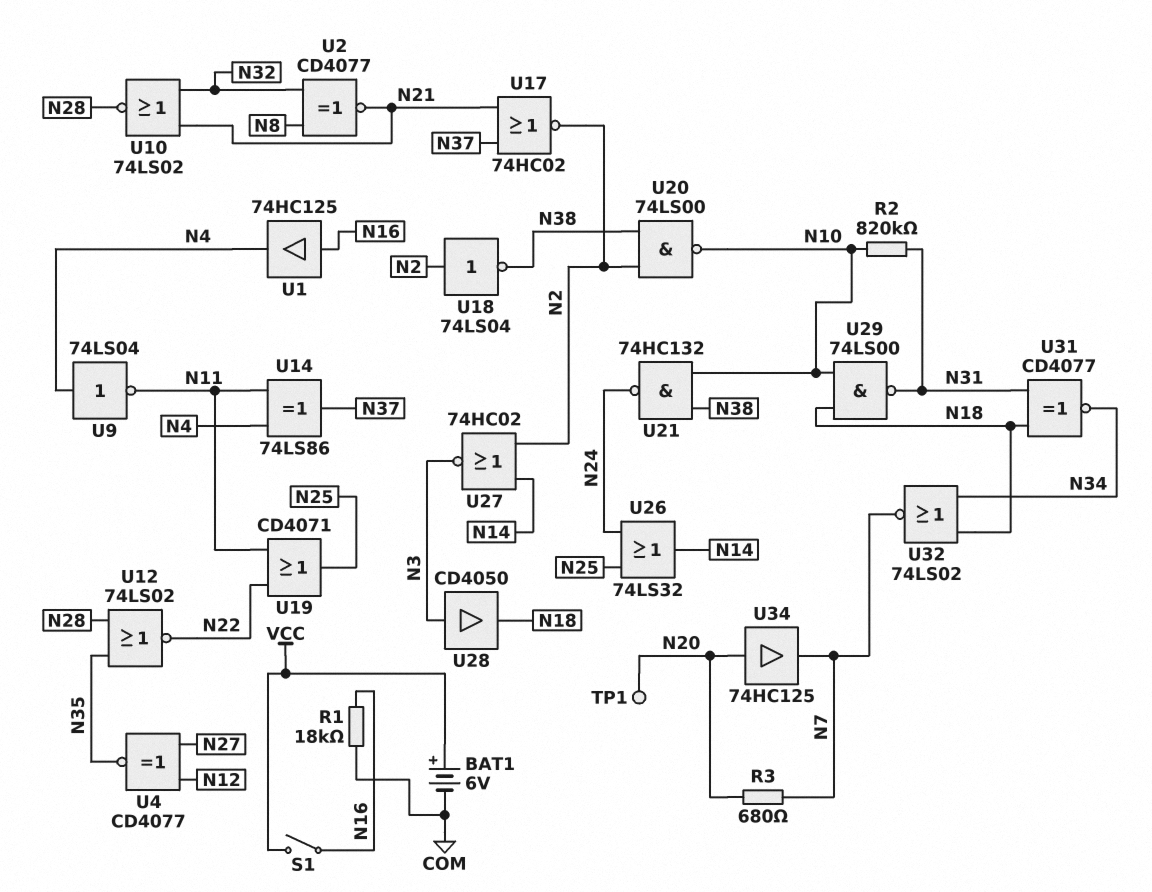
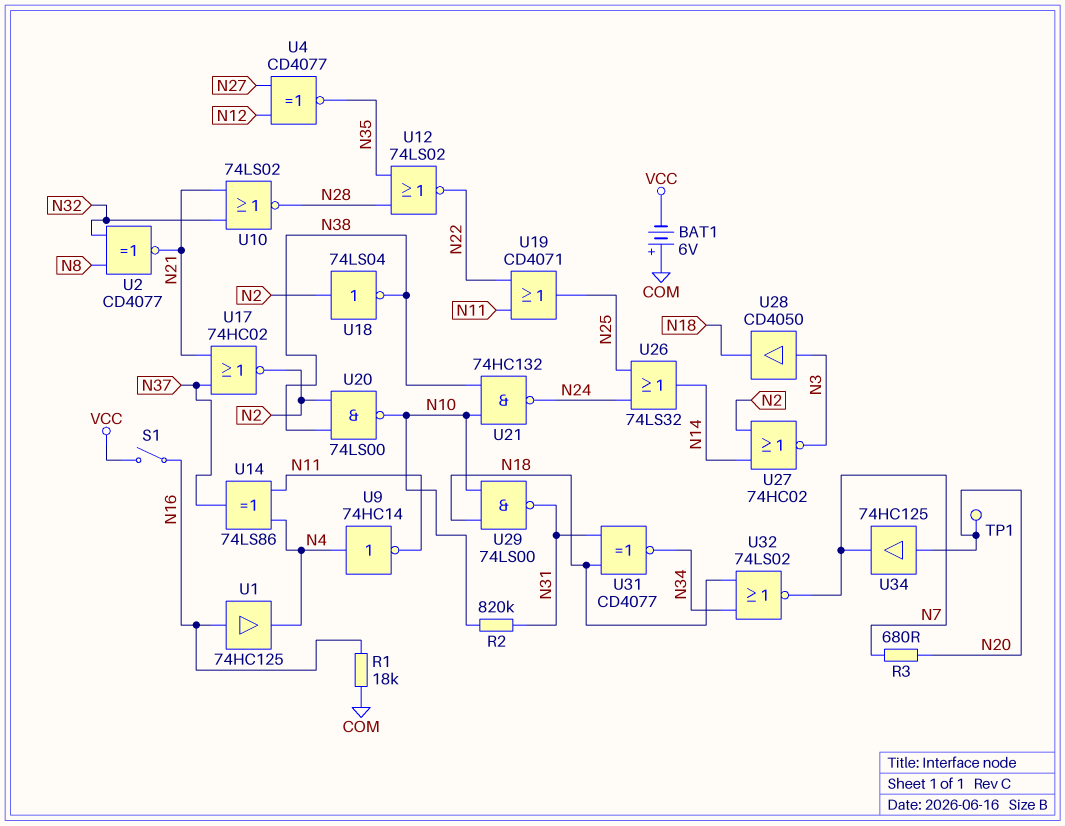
BAT1: 6V (plus VCC, minus COM) -> 6V (plus COM, minus VCC)
U9: NOT 74LS04 (in N4, out N11) -> NOT 74HC14 (in N4, out N11)

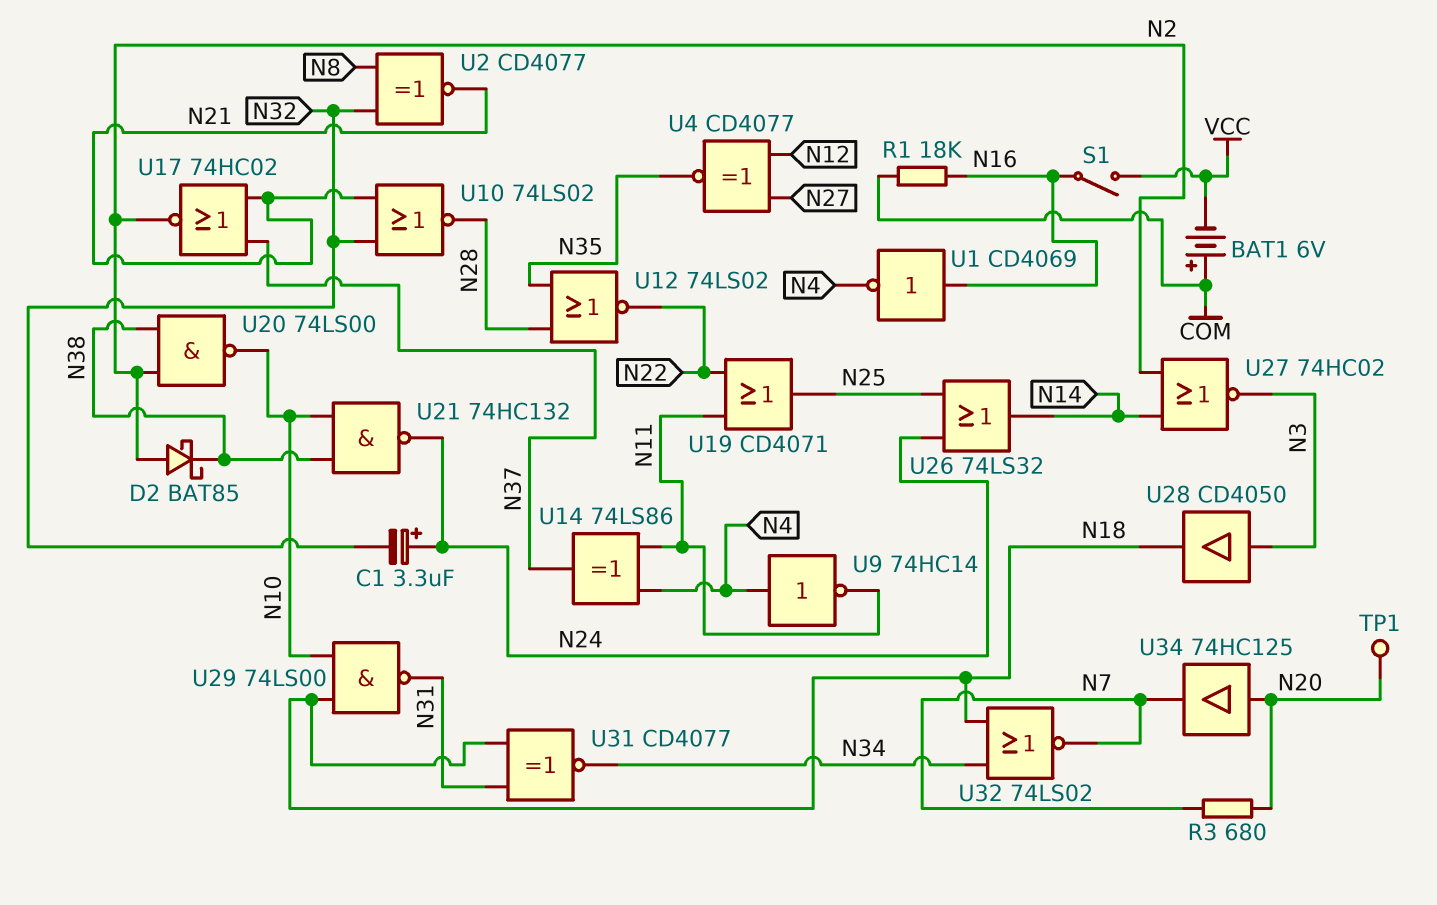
C1: none -> 3.3uF (plus N24, minus N32)
D2: none -> schottky BAT85 (A N2, K N38)
R2: 820k (N10, N31) -> none
U1: buffer 74HC125 (in N16, out N4) -> NOT CD4069 (in N16, out N4)
U18: NOT 74LS04 (in N2, out N38) -> none

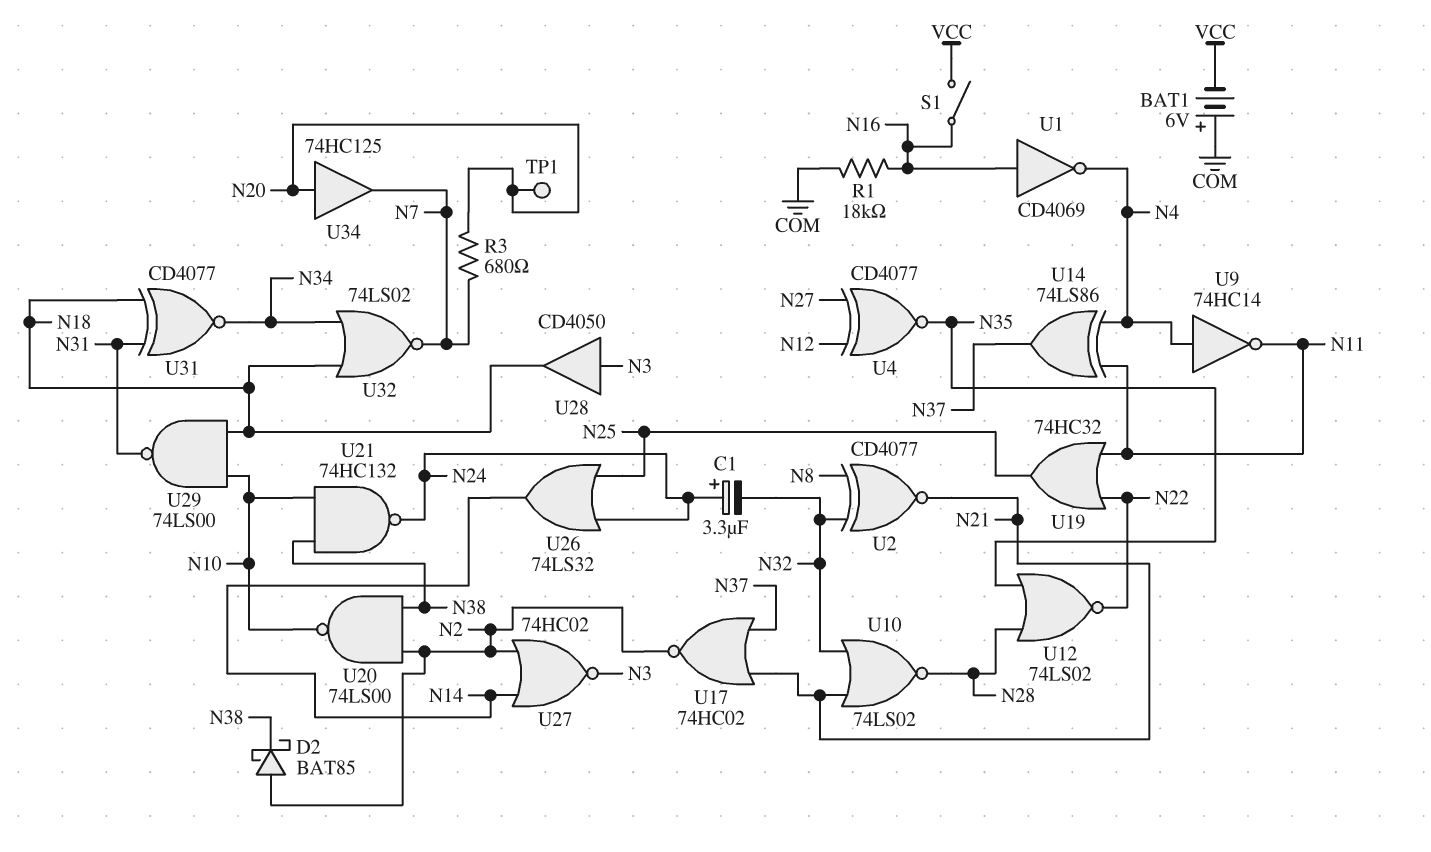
U19: OR CD4071 (in N11, in N22, out N25) -> OR 74HC32 (in N11, in N22, out N25)

